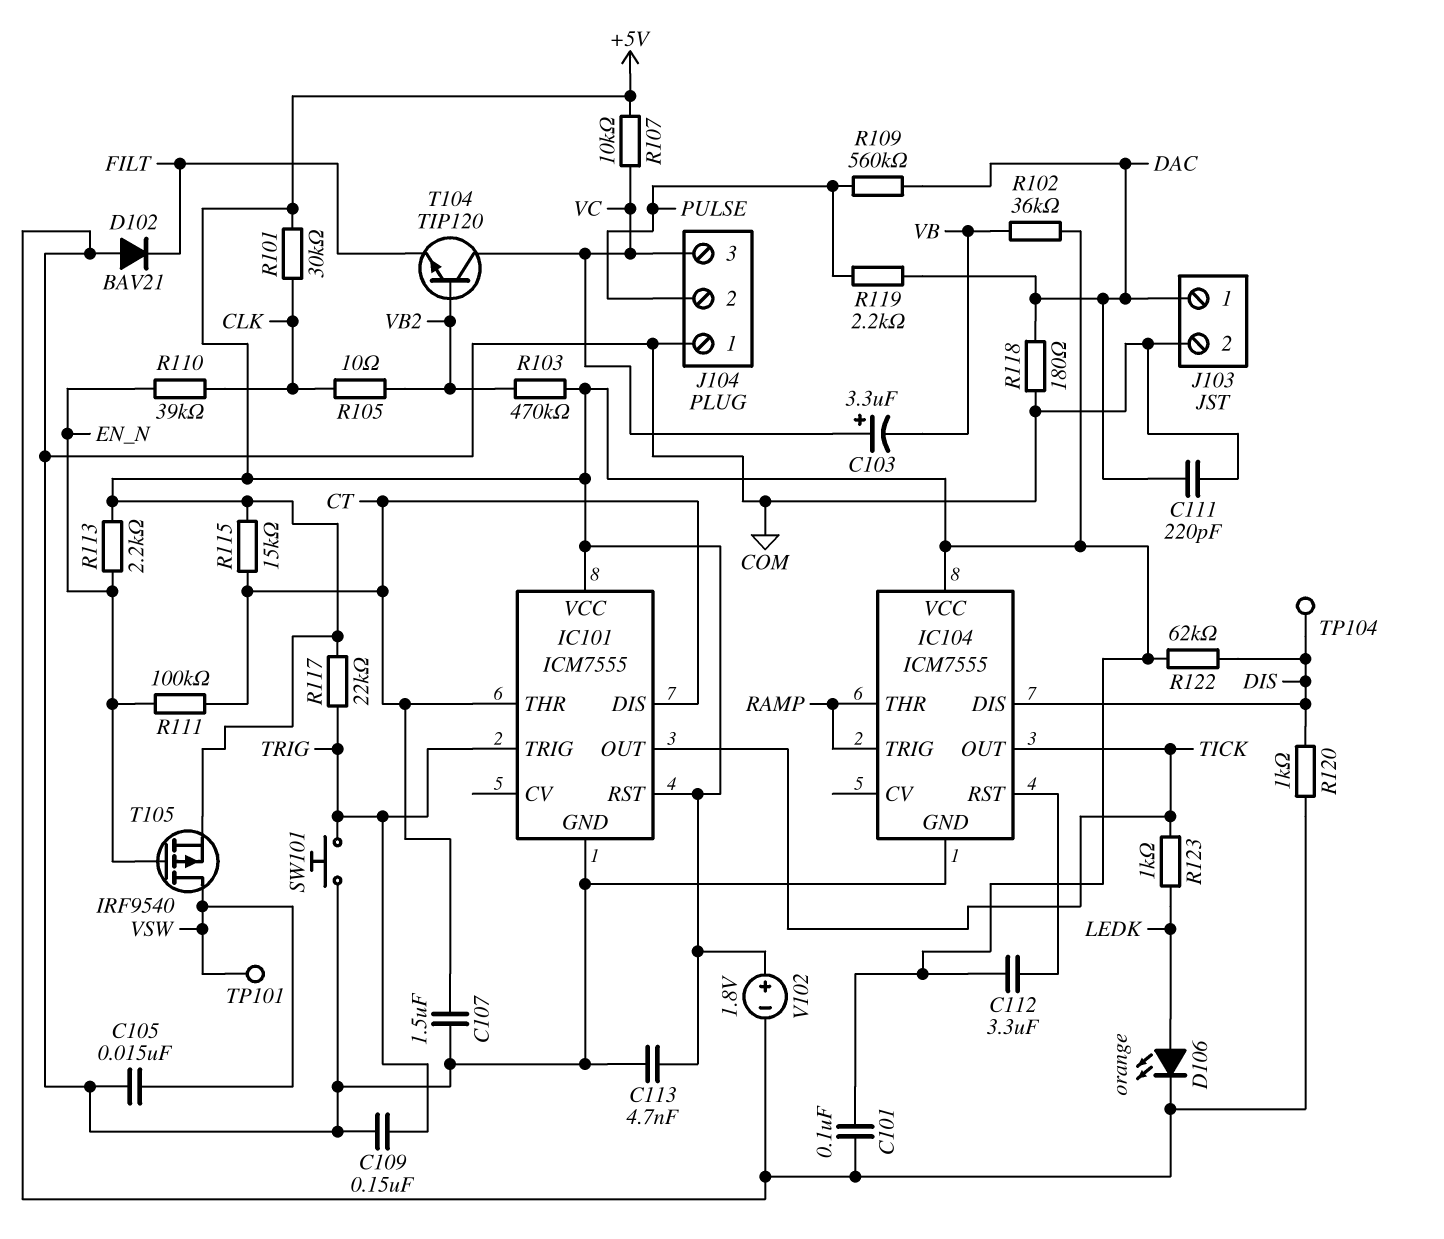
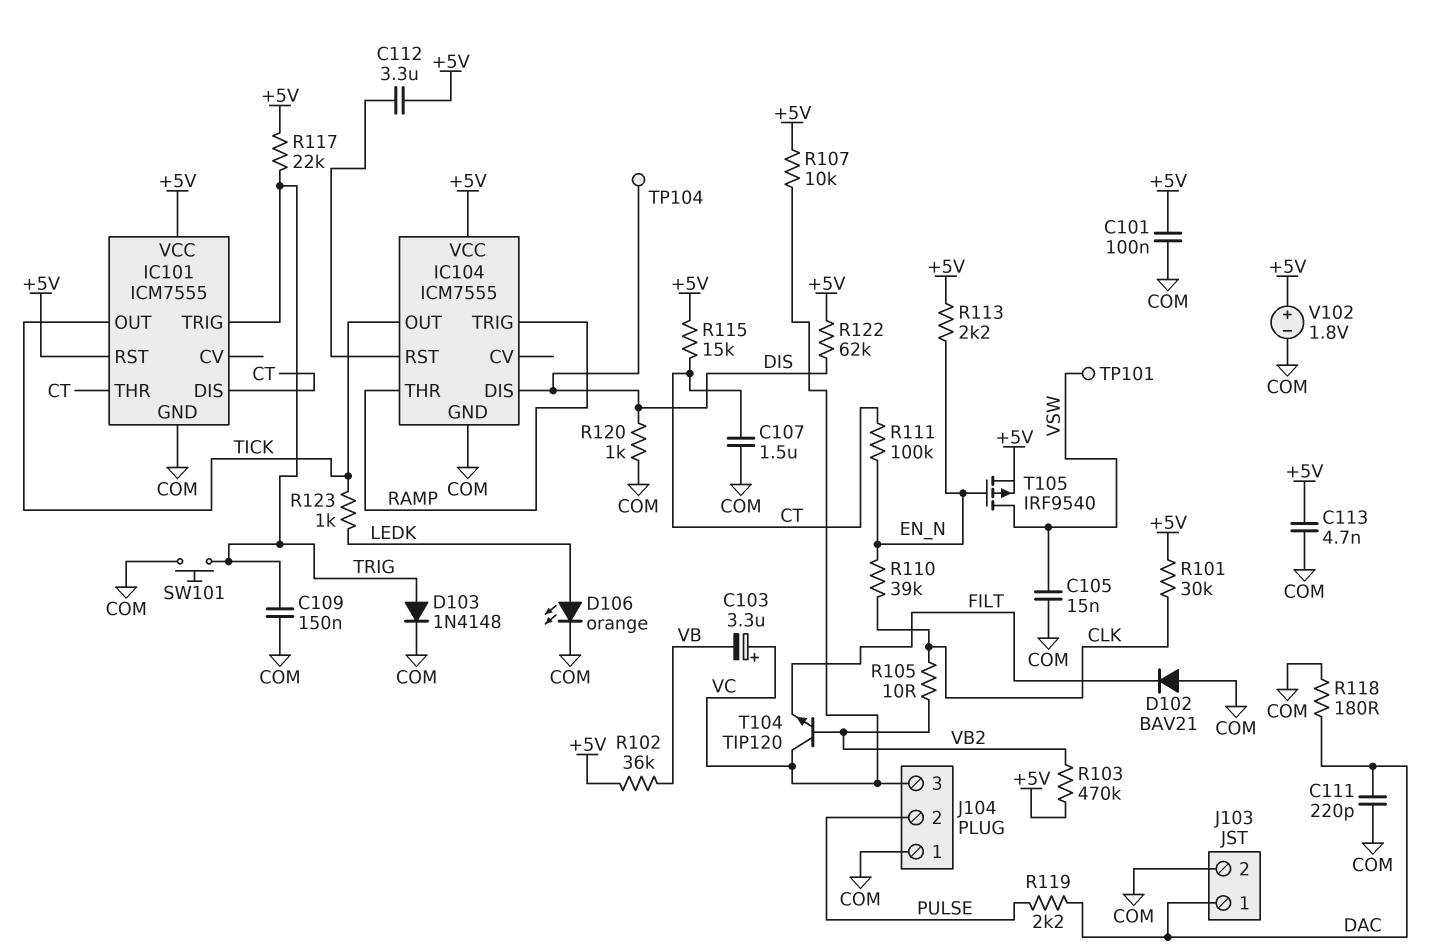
D103: none -> diode 1N4148 (A TRIG, K COM)
R109: 560k (DAC, PULSE) -> none

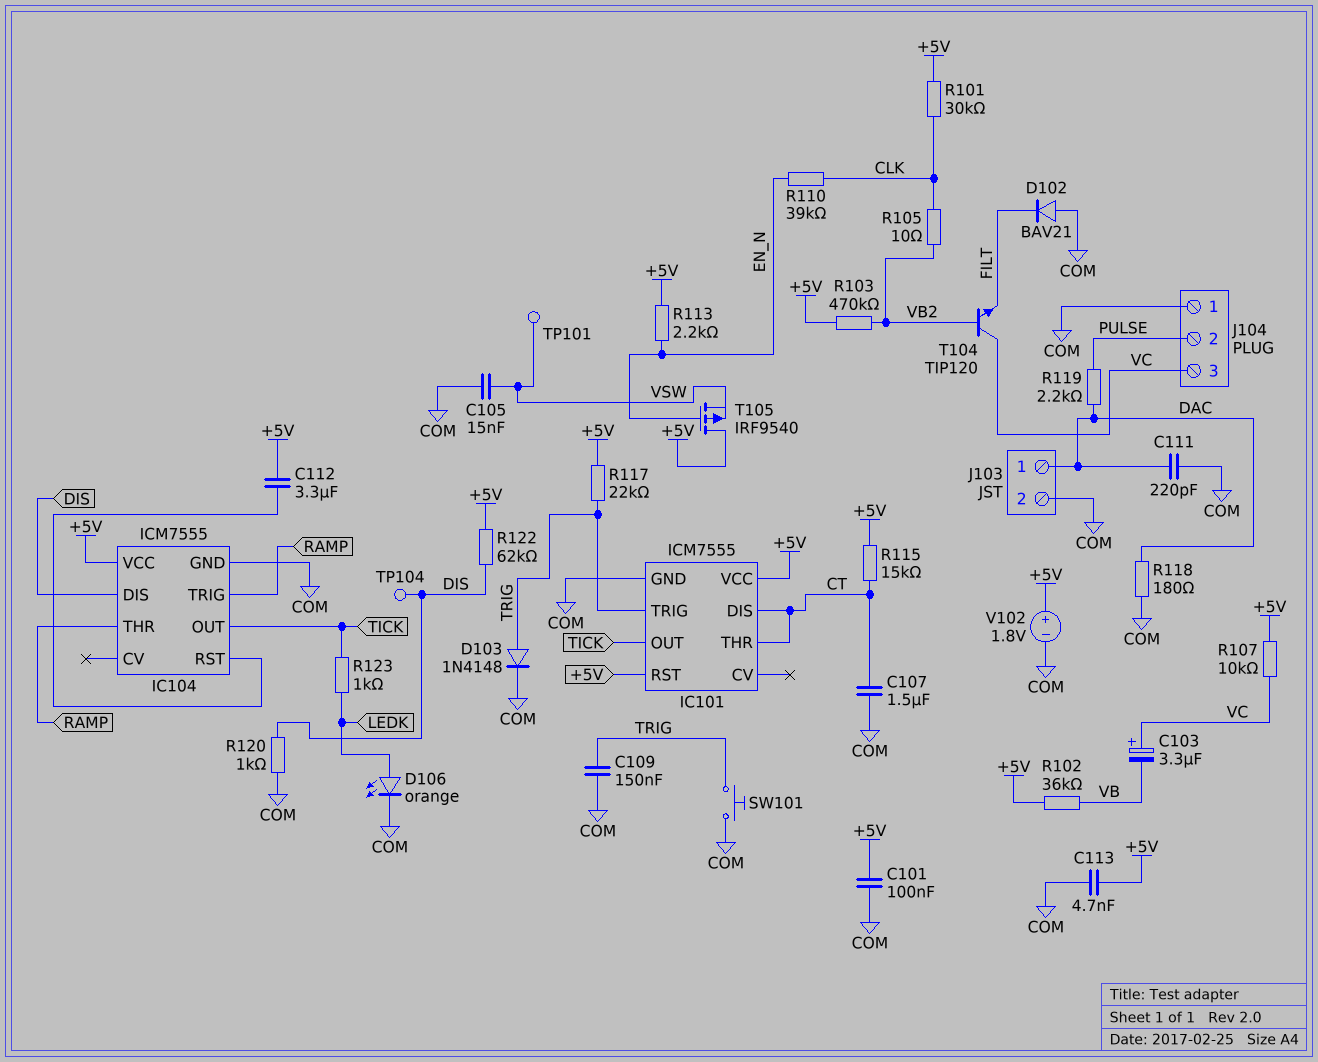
R111: 100k (CT, EN_N) -> none
T105: PMOS IRF9540 (G EN_N, D VSW, S +5V) -> PMOS IRF9540 (G EN_N, D +5V, S VSW)

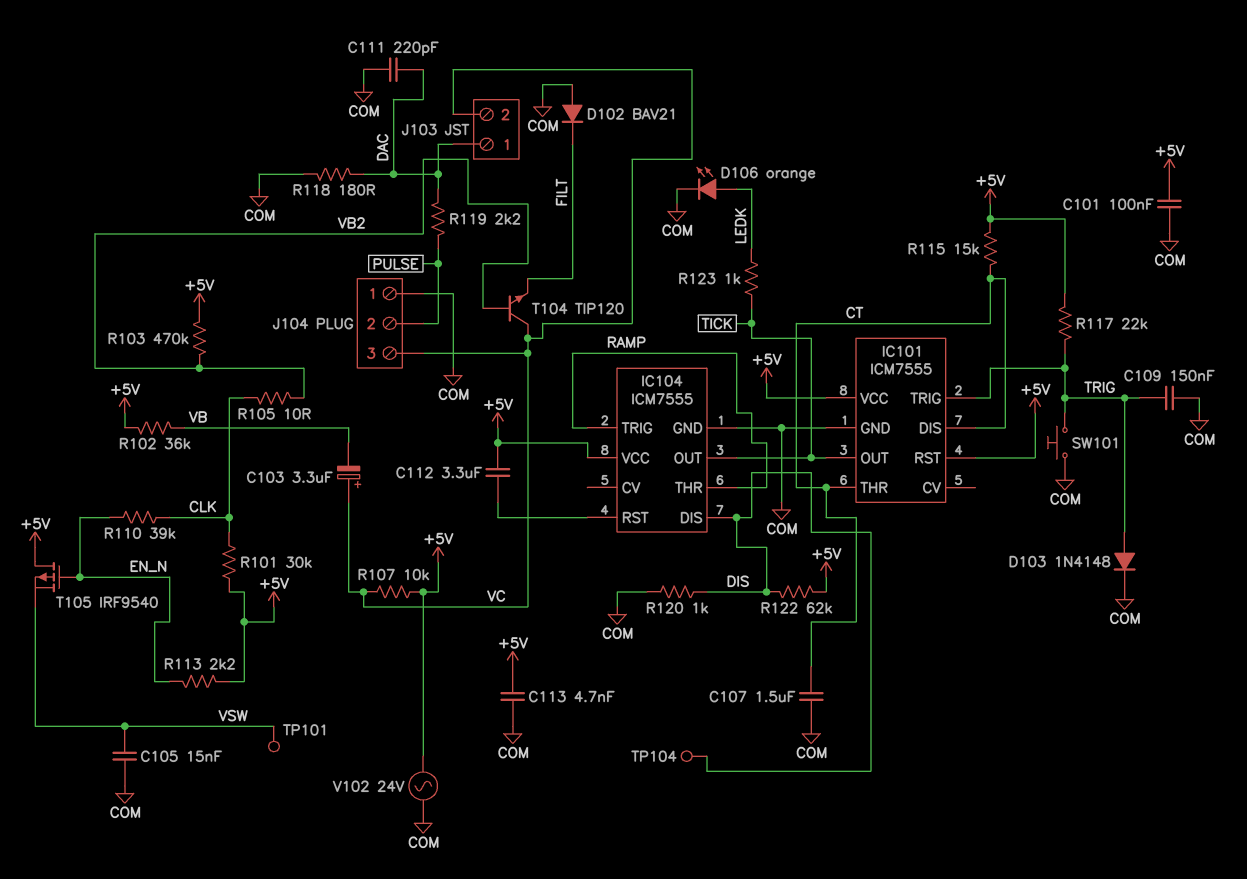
J103 pin 2: COM -> VC
V102: 1.8V (plus +5V, minus COM) -> AC 24V (+5V, COM)

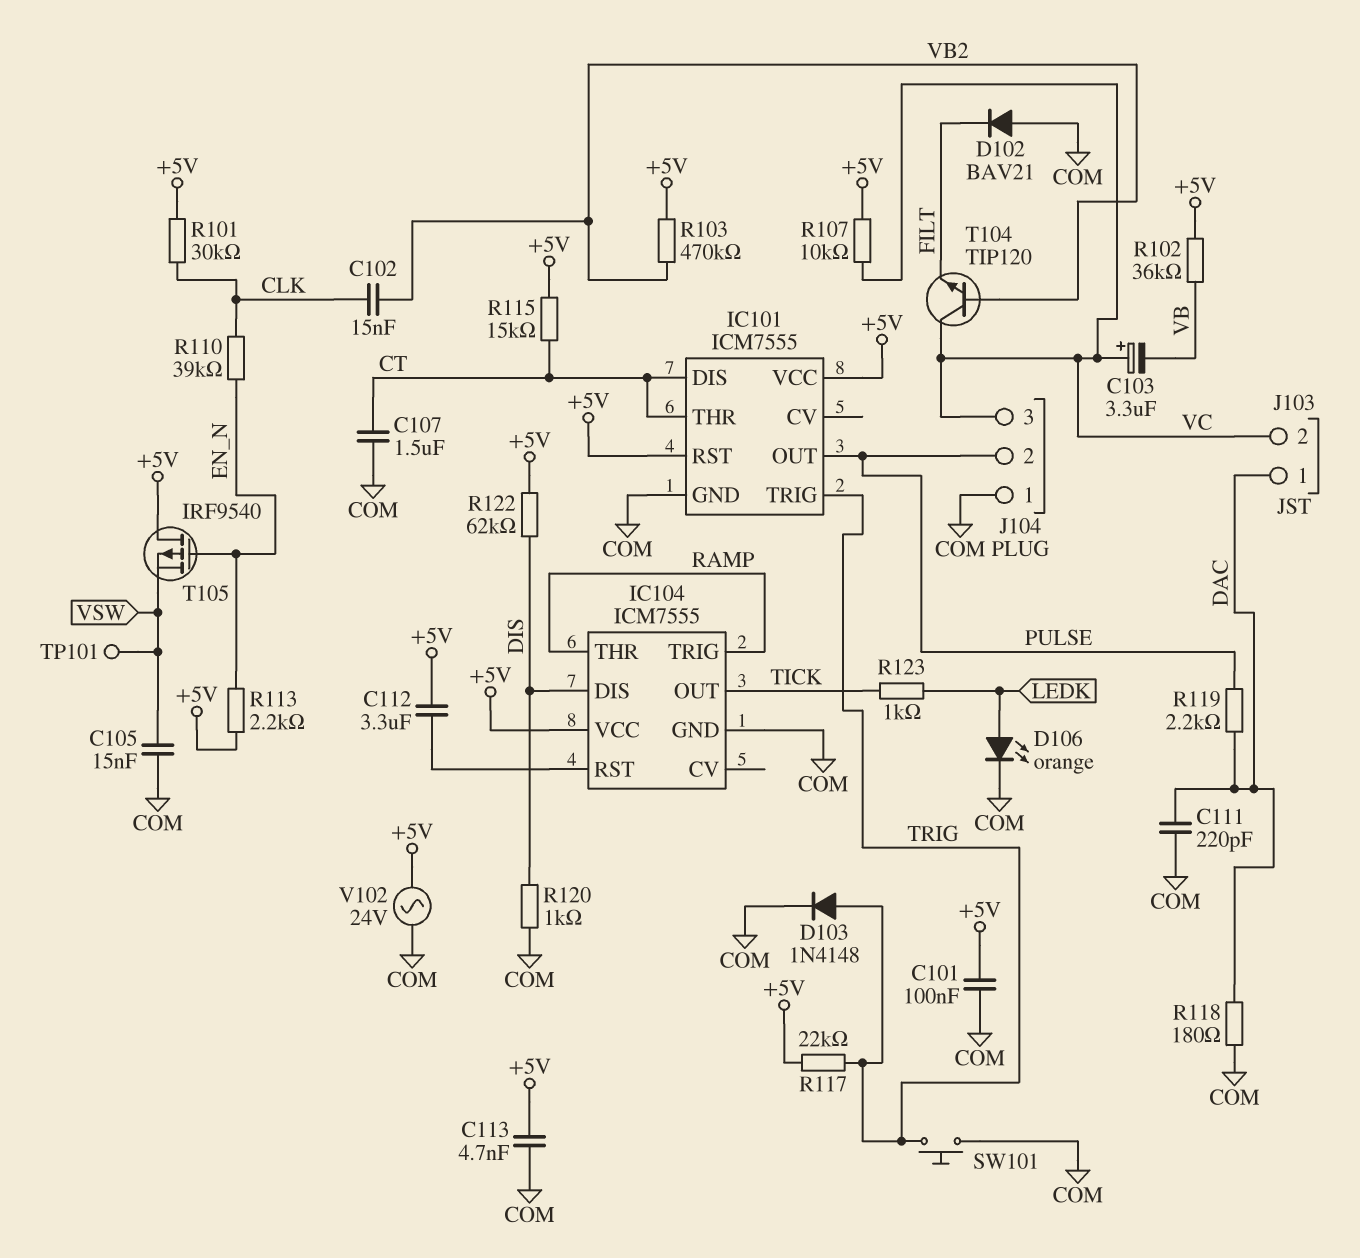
C102: none -> 15nF (CLK, VB2)
C109: 150nF (COM, TRIG) -> none
IC101 pin OUT: TICK -> PULSE
R105: 10 (CLK, VB2) -> none
TP104: test point (DIS) -> none

